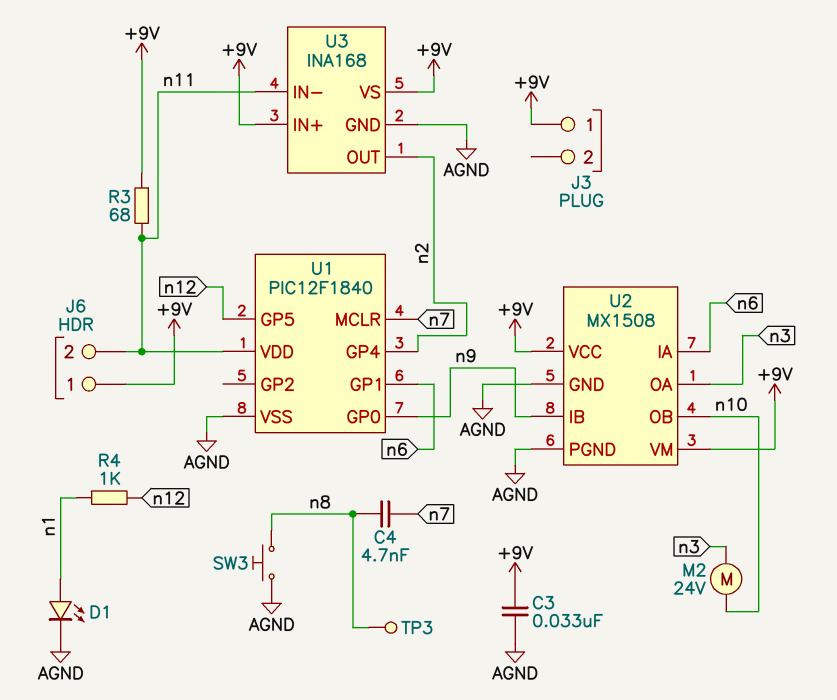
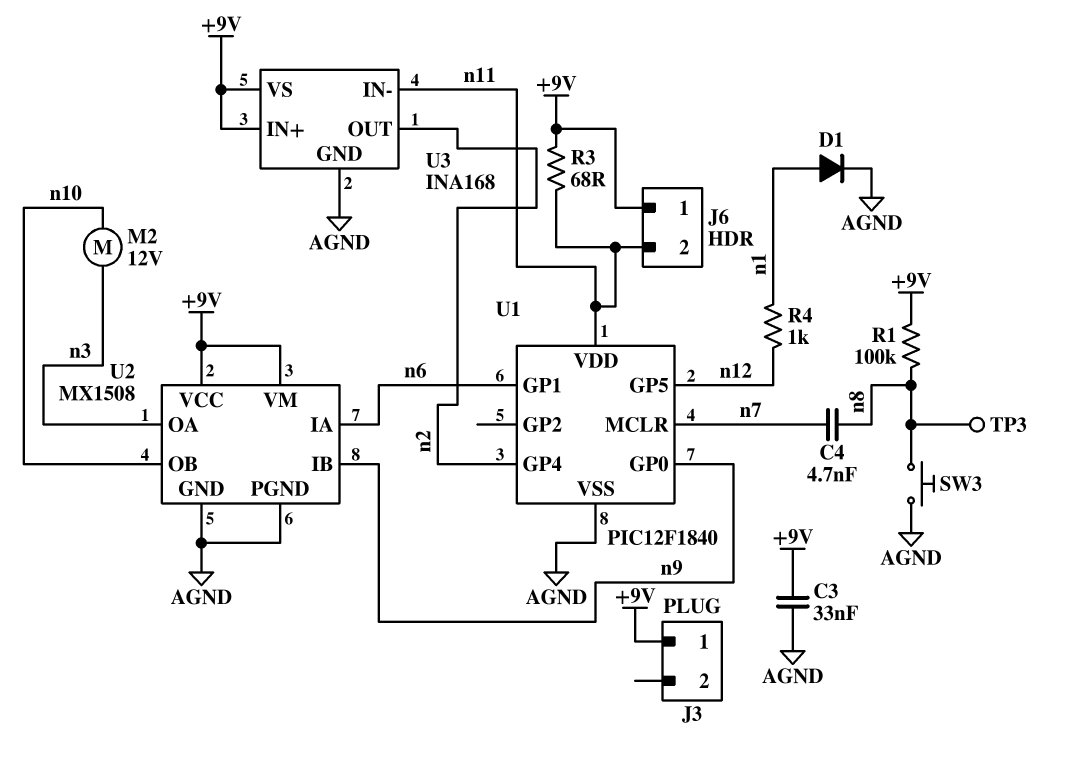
D1: LED (A n1, K AGND) -> diode (A n1, K AGND)
M2: motor 24V (n3, n10) -> motor 12V (n3, n10)
R1: none -> 100k (+9V, n8)

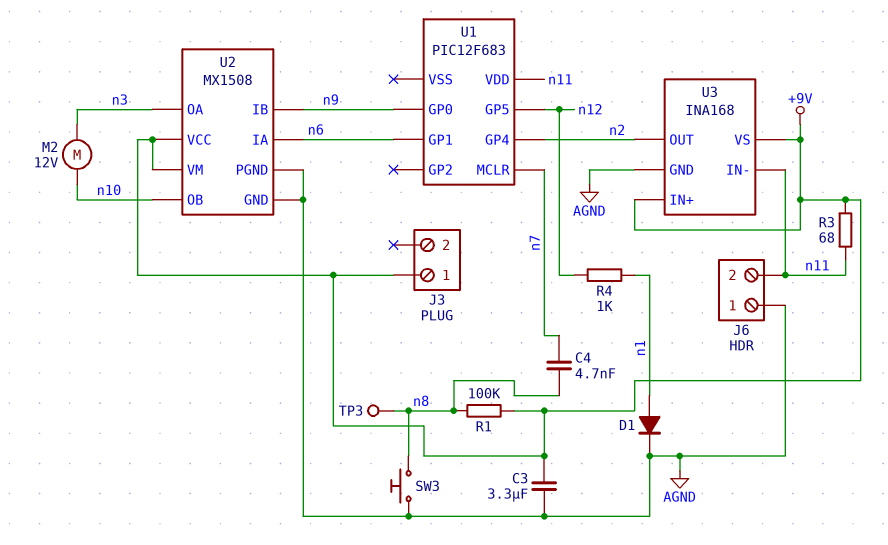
C3: 33nF (+9V, AGND) -> 3.3uF (+9V, AGND)
J6 pin 1: +9V -> AGND
U1: PIC12F1840 -> PIC12F683
U1 pin VSS: AGND -> none

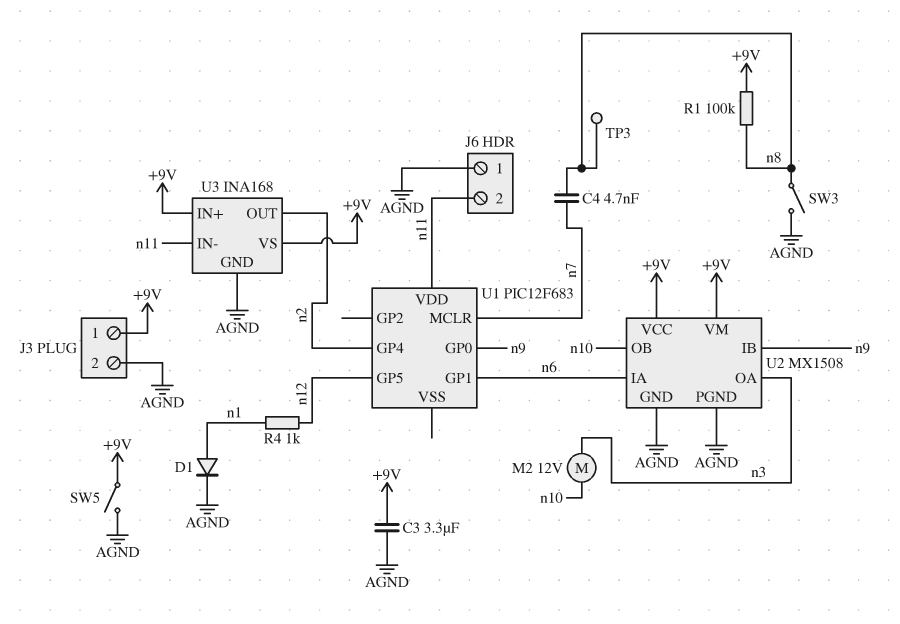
J3 pin 2: none -> AGND
R3: 68 (+9V, n11) -> none
SW3: button (AGND, n8) -> switch (AGND, n8)
SW5: none -> switch (+9V, AGND)

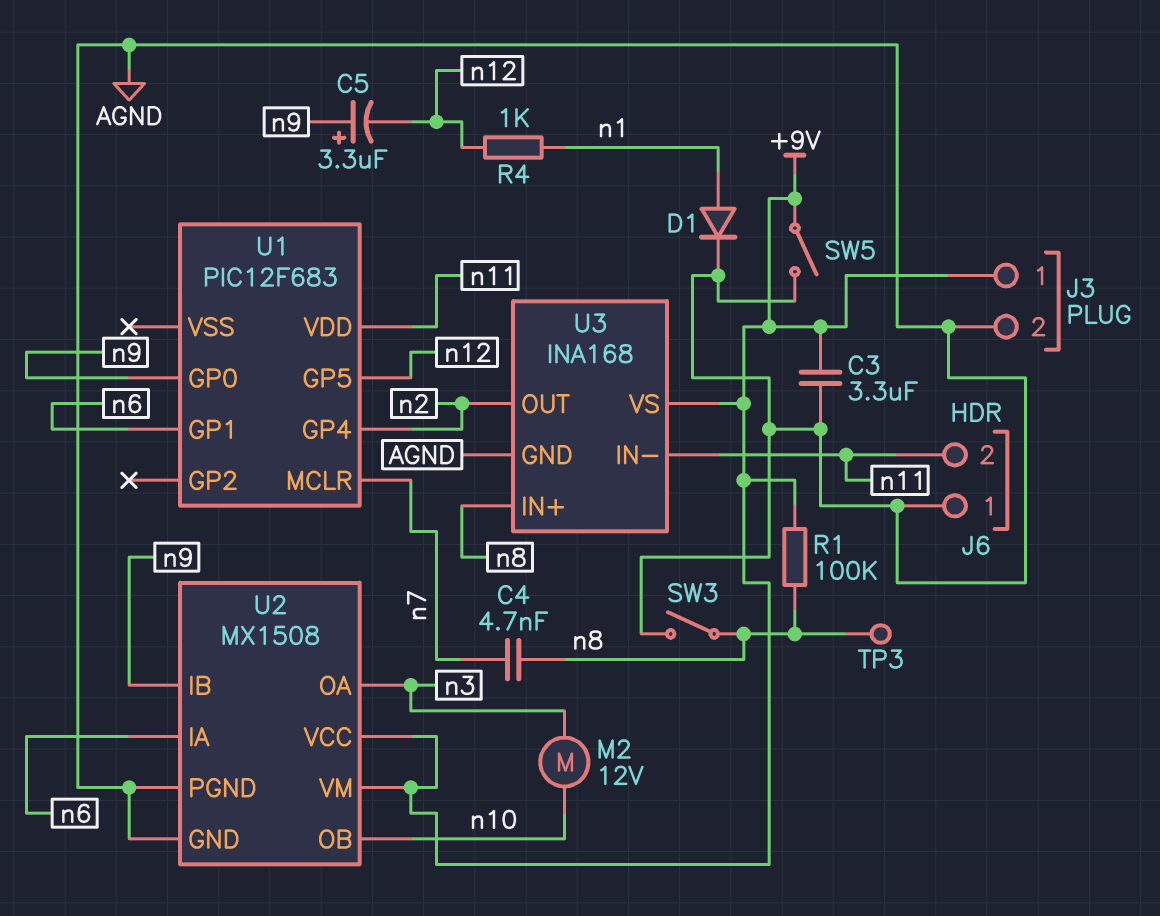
C5: none -> 3.3uF (plus n9, minus n12)
U3 pin IN+: +9V -> n8

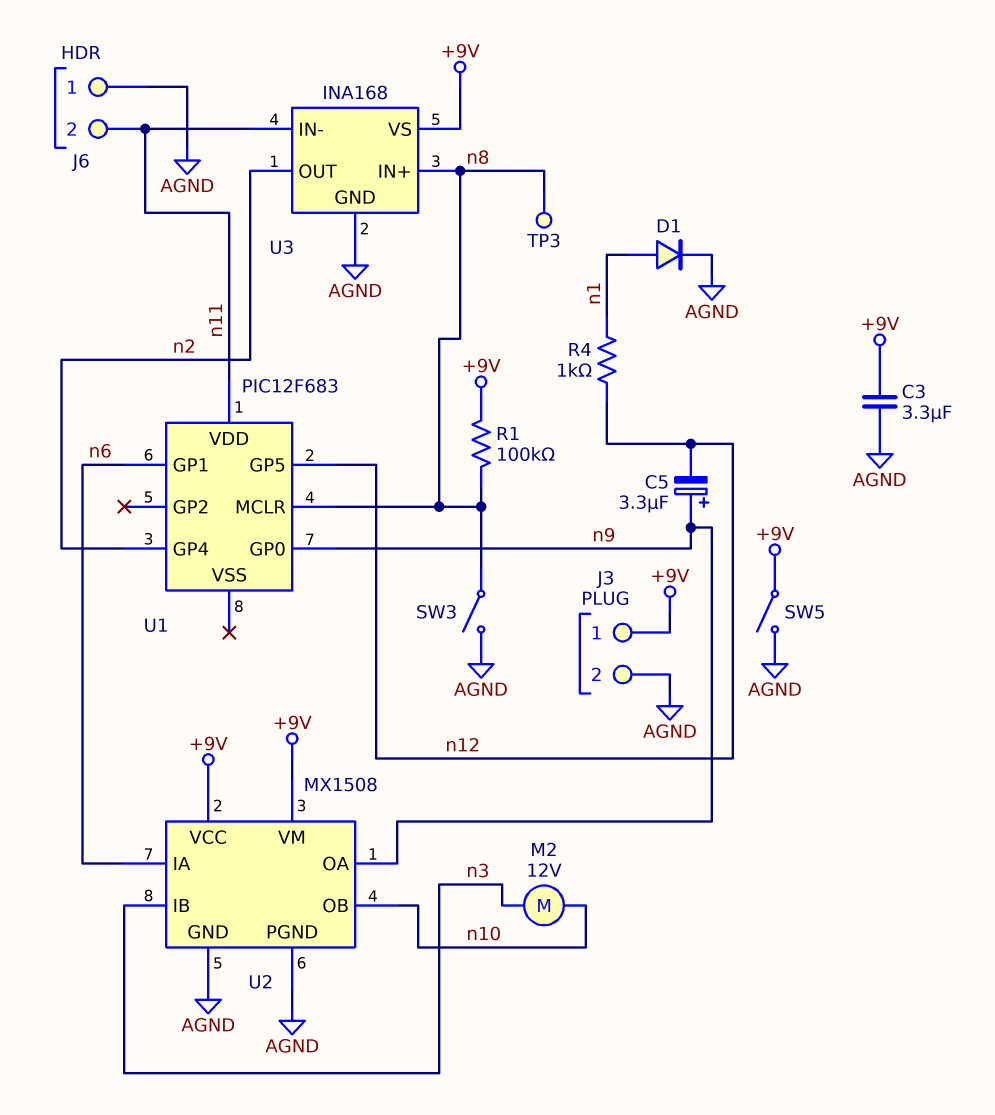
C4: 4.7nF (n7, n8) -> none
U1 pin MCLR: n7 -> n8
U2 pin IB: n9 -> n3
U2 pin OA: n3 -> n9

